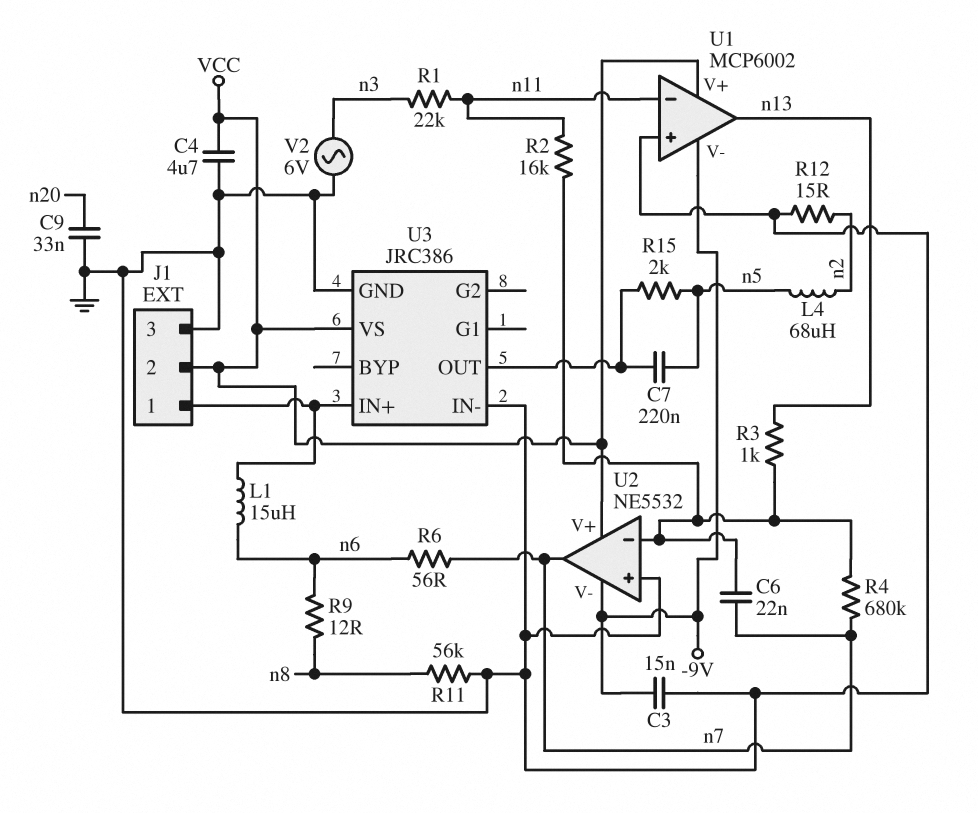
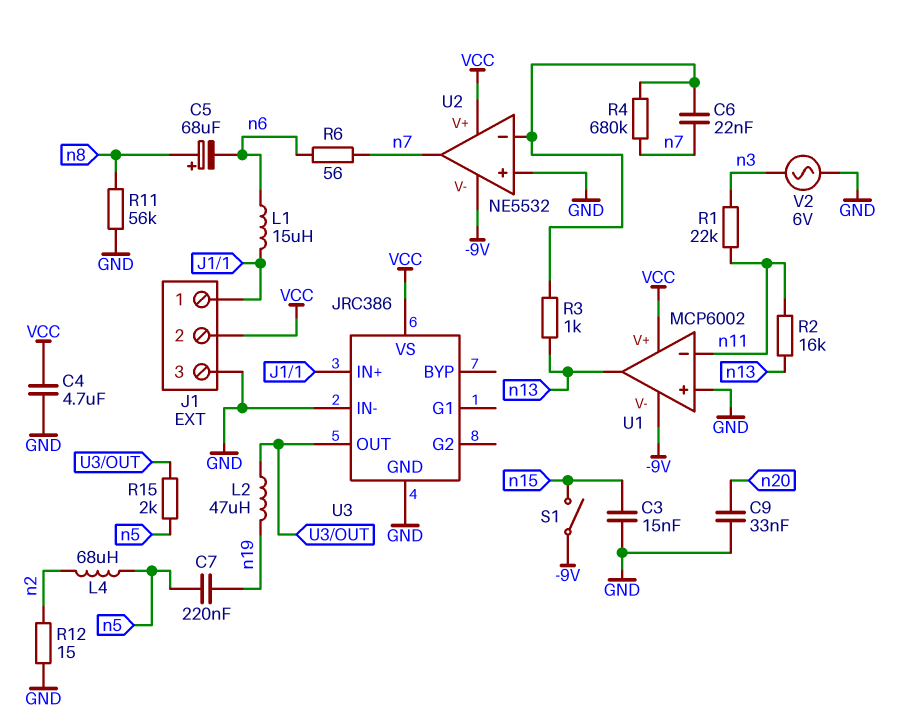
C3: 15nF (-9V, GND) -> 15nF (GND, n15)
C5: none -> 68uF (plus n8, minus n6)
C7: 220nF (U3/OUT, n5) -> 220nF (n5, n19)
L2: none -> 47uH (U3/OUT, n19)
R2: 16k (U2/in-, n11) -> 16k (n11, n13)
R9: 12 (n6, n8) -> none
S1: none -> switch (-9V, n15)

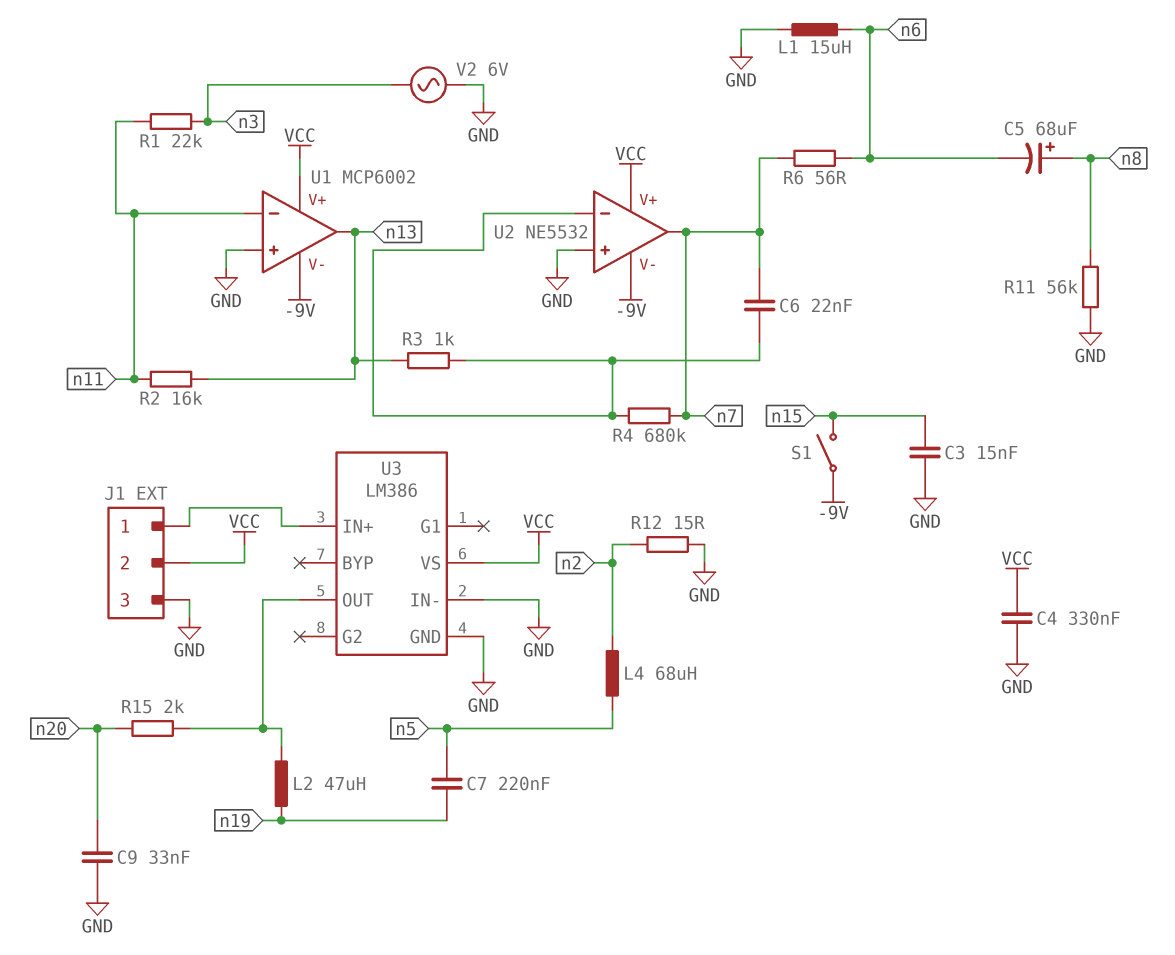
C4: 4.7uF (GND, VCC) -> 330nF (GND, VCC)
L1: 15uH (J1/1, n6) -> 15uH (GND, n6)
R15: 2k (U3/OUT, n5) -> 2k (U3/OUT, n20)
U3: JRC386 -> LM386

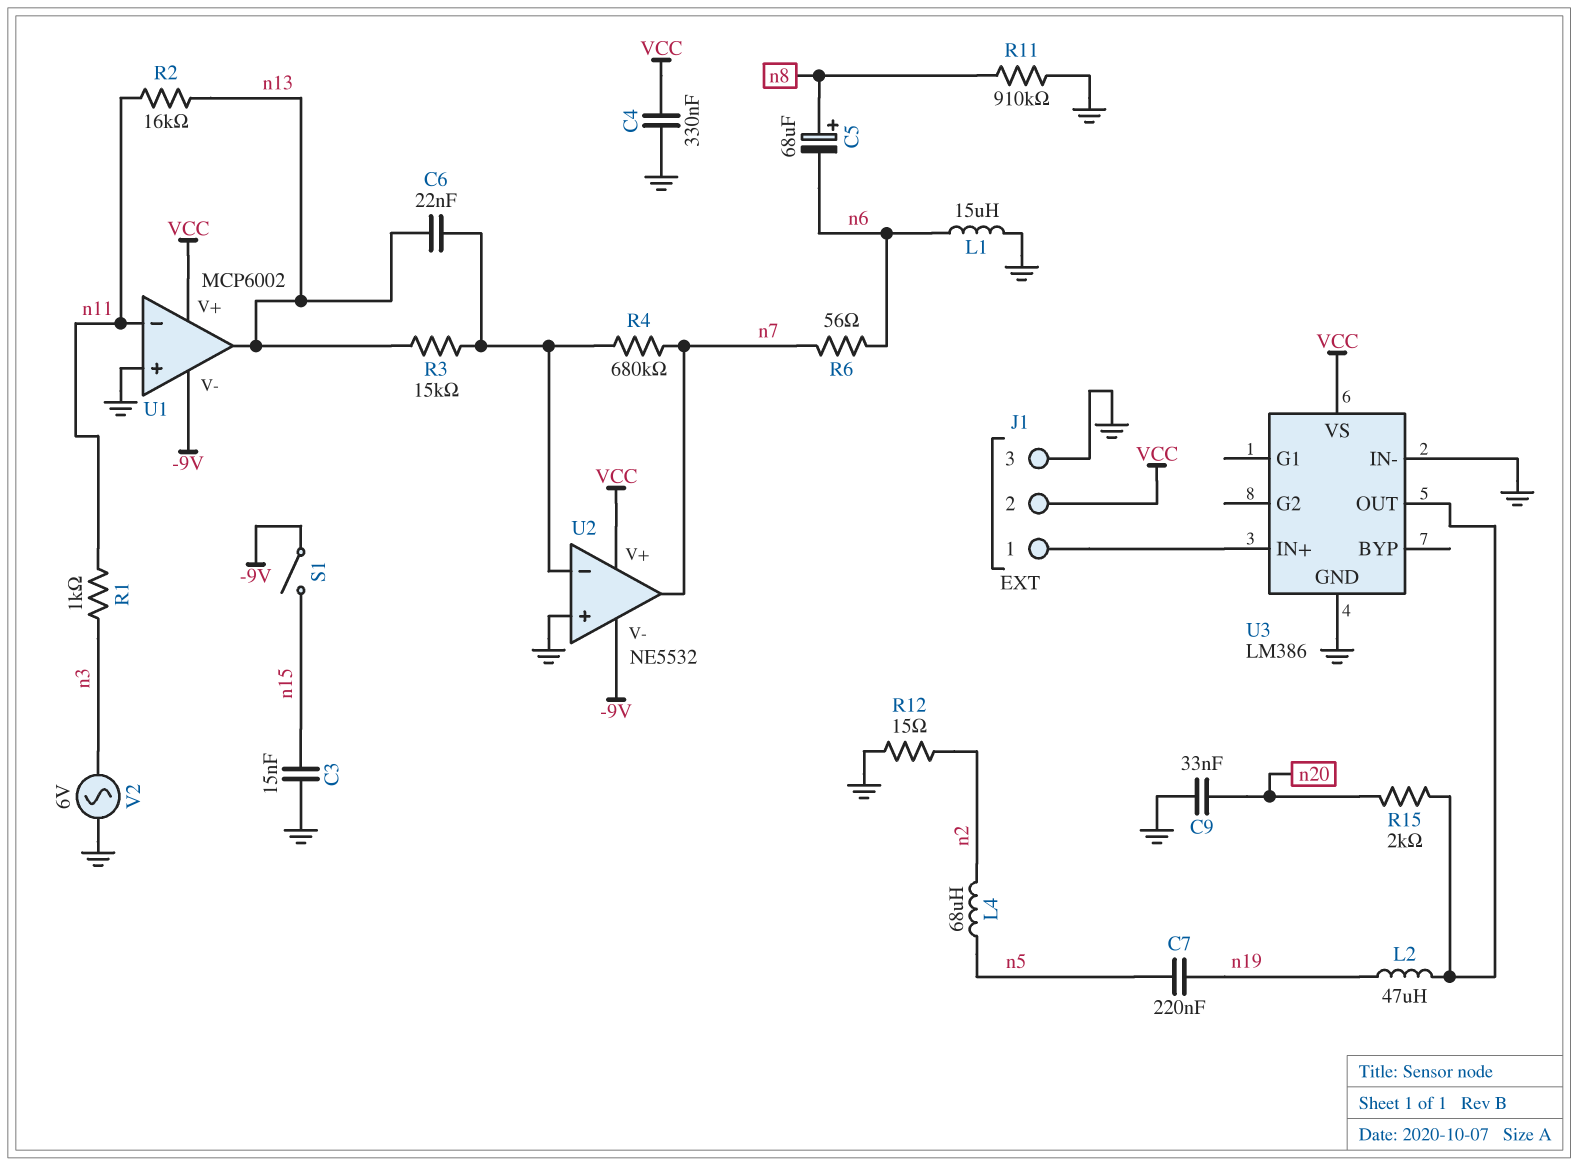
C6: 22nF (U2/in-, n7) -> 22nF (U2/in-, n13)
R1: 22k (n3, n11) -> 1k (n3, n11)
R3: 1k (U2/in-, n13) -> 15k (U2/in-, n13)
R11: 56k (GND, n8) -> 910k (GND, n8)

